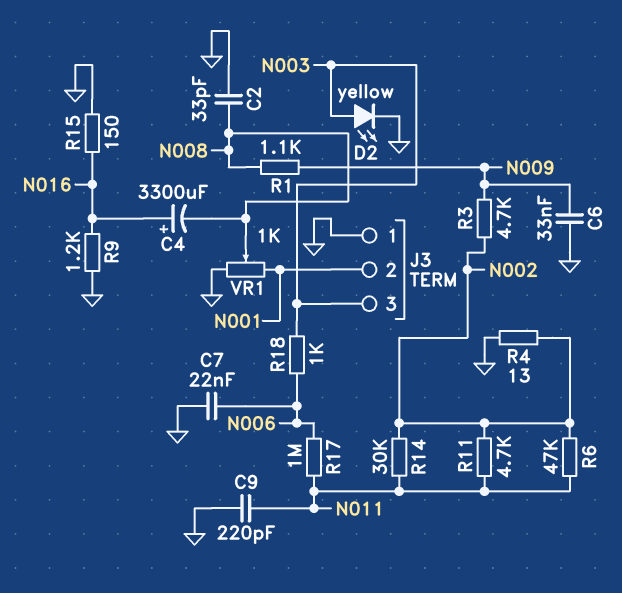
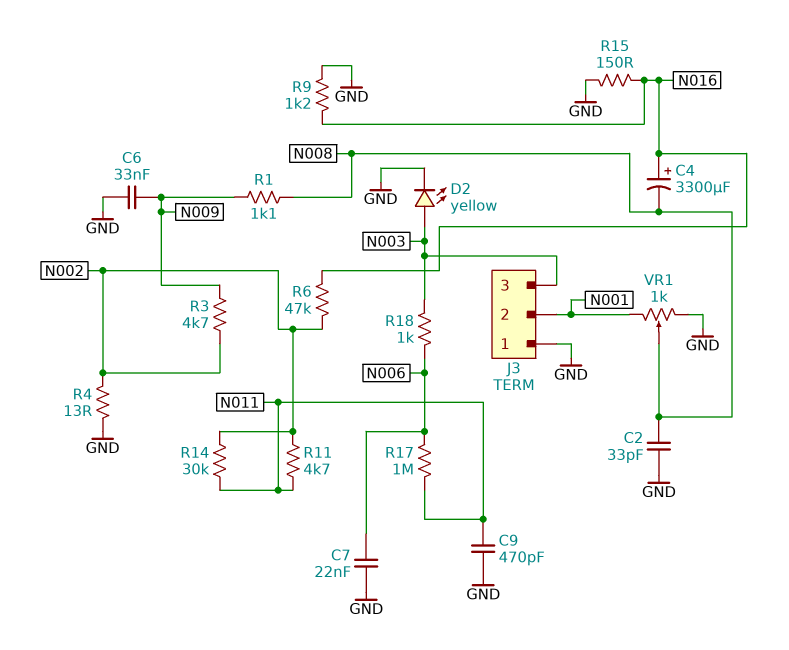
C9: 220pF (GND, N011) -> 470pF (GND, N011)
R6: 47k (N002, N011) -> 47k (N002, N016)

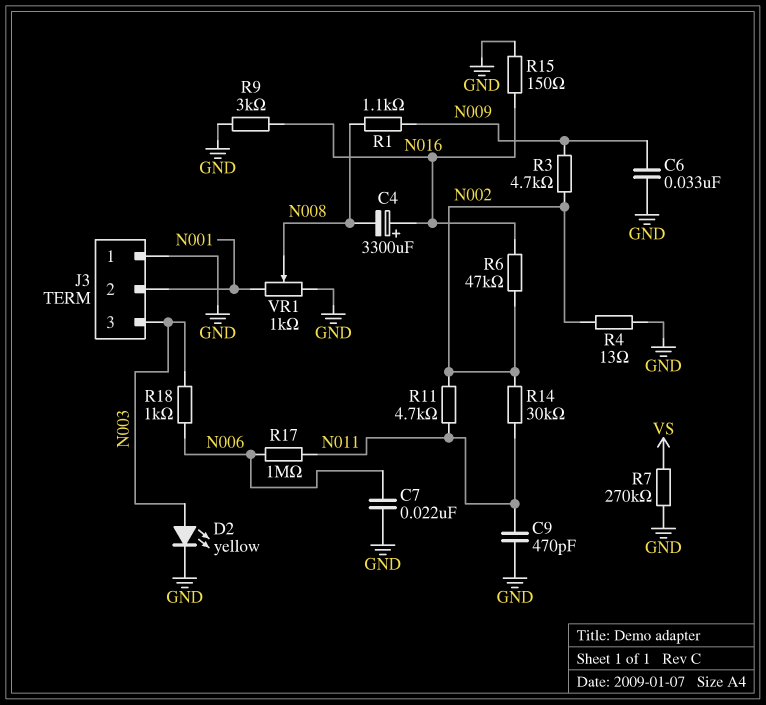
C2: 33pF (GND, N008) -> none
R7: none -> 270k (GND, VS)
R9: 1.2k (GND, N016) -> 3k (GND, N016)

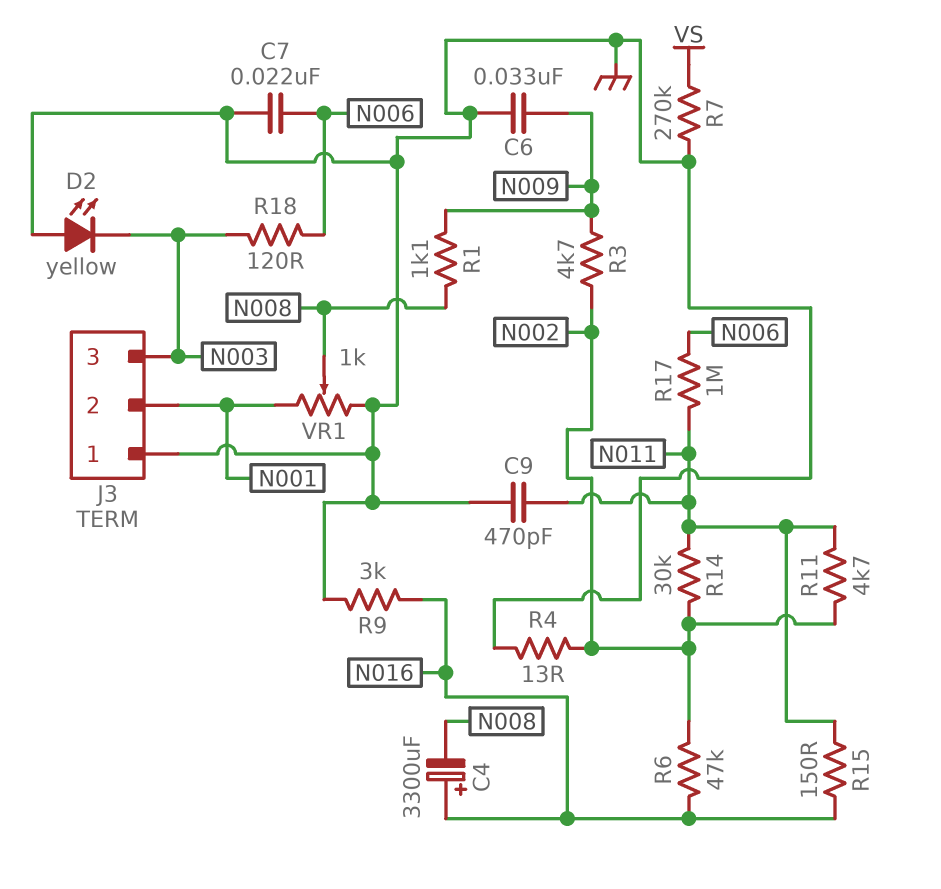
D2: LED yellow (A N003, K GND) -> LED yellow (A GND, K N003)
R15: 150 (GND, N016) -> 150 (N011, N016)
R18: 1k (N003, N006) -> 120 (N003, N006)

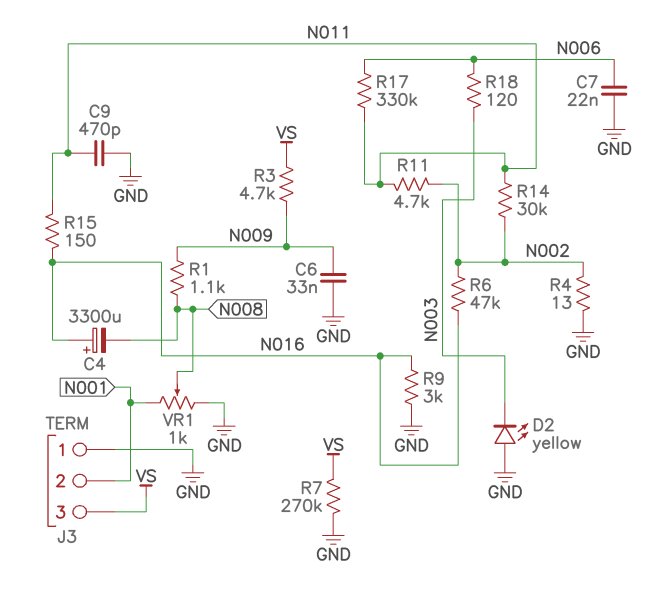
J3 pin 3: N003 -> VS
R3: 4.7k (N002, N009) -> 4.7k (N009, VS)
R17: 1M (N006, N011) -> 330k (N006, N011)

